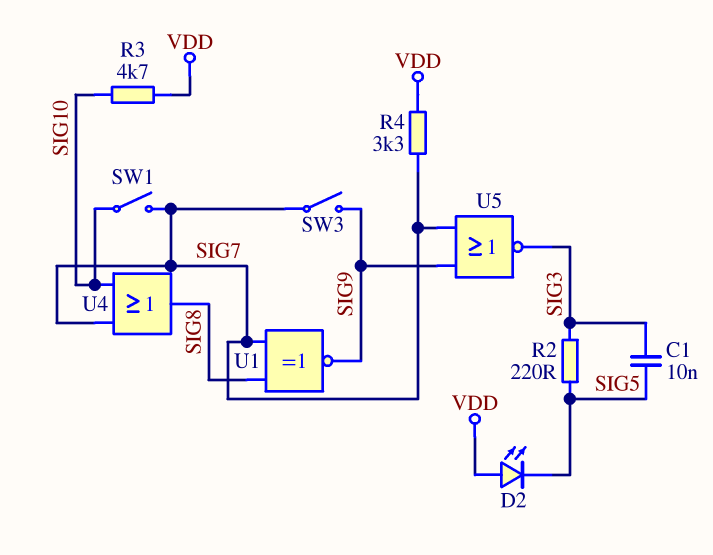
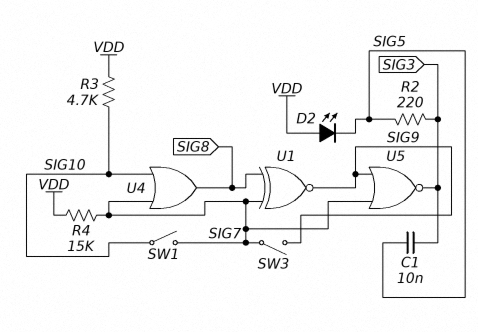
R4: 3.3k (SIG7, VDD) -> 15k (SIG7, VDD)

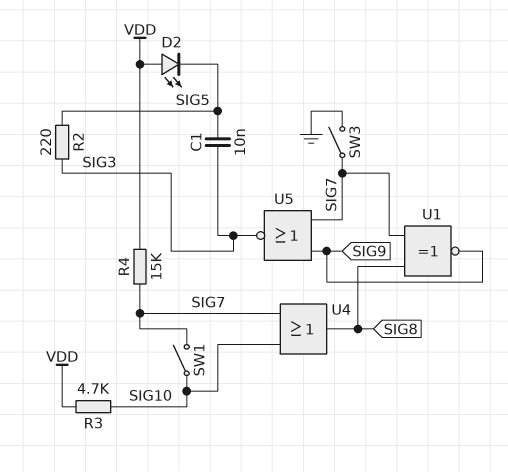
SW3: switch (SIG7, SIG9) -> switch (GND, SIG7)

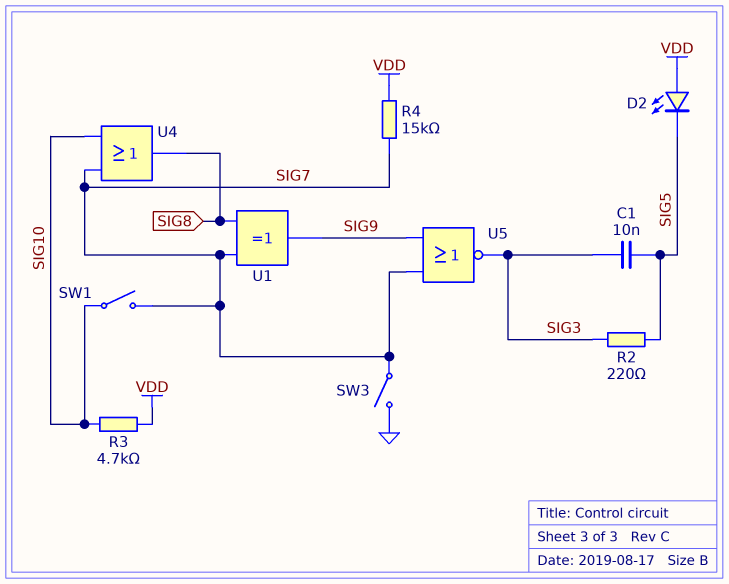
U1: XNOR (in SIG7, in SIG8, out SIG9) -> XOR (in SIG7, in SIG8, out SIG9)

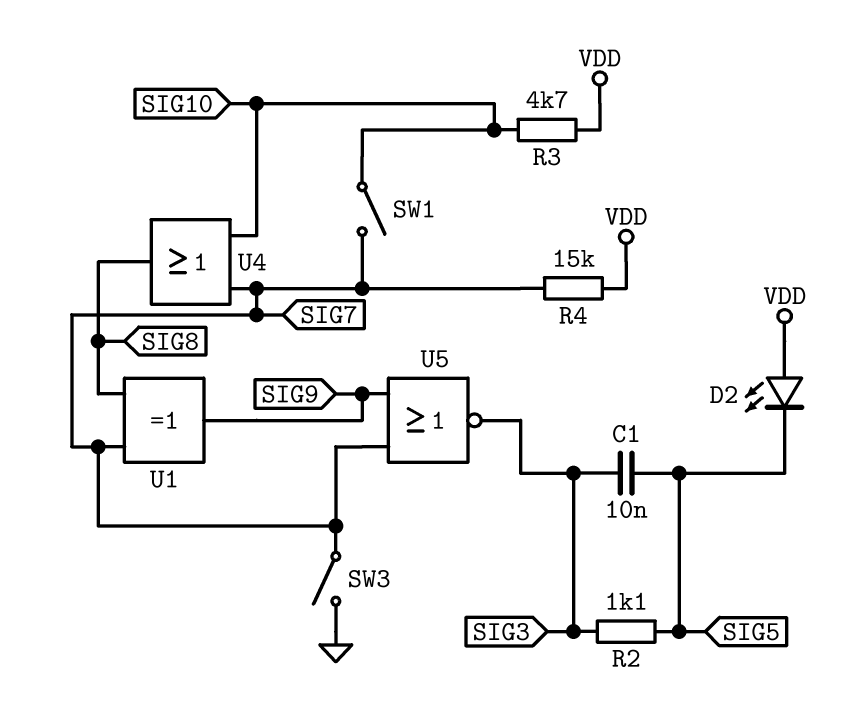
R2: 220 (SIG3, SIG5) -> 1.1k (SIG3, SIG5)

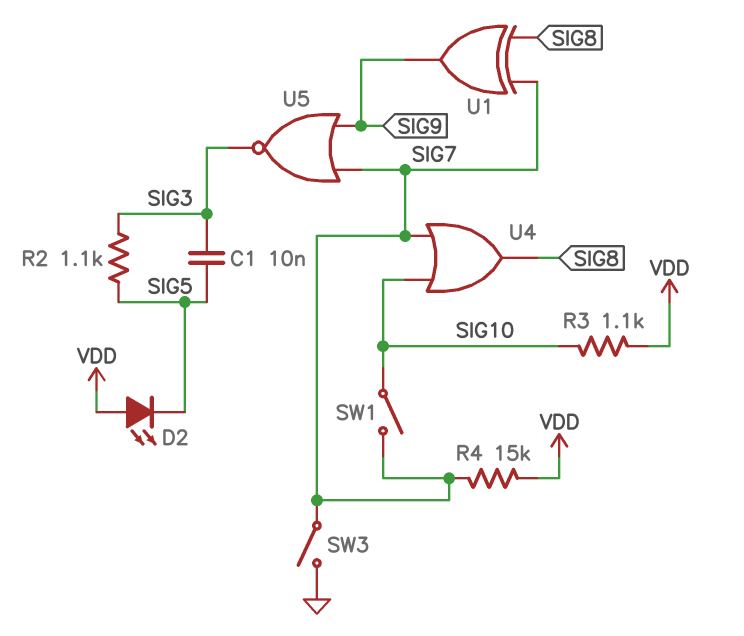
R3: 4.7k (SIG10, VDD) -> 1.1k (SIG10, VDD)

